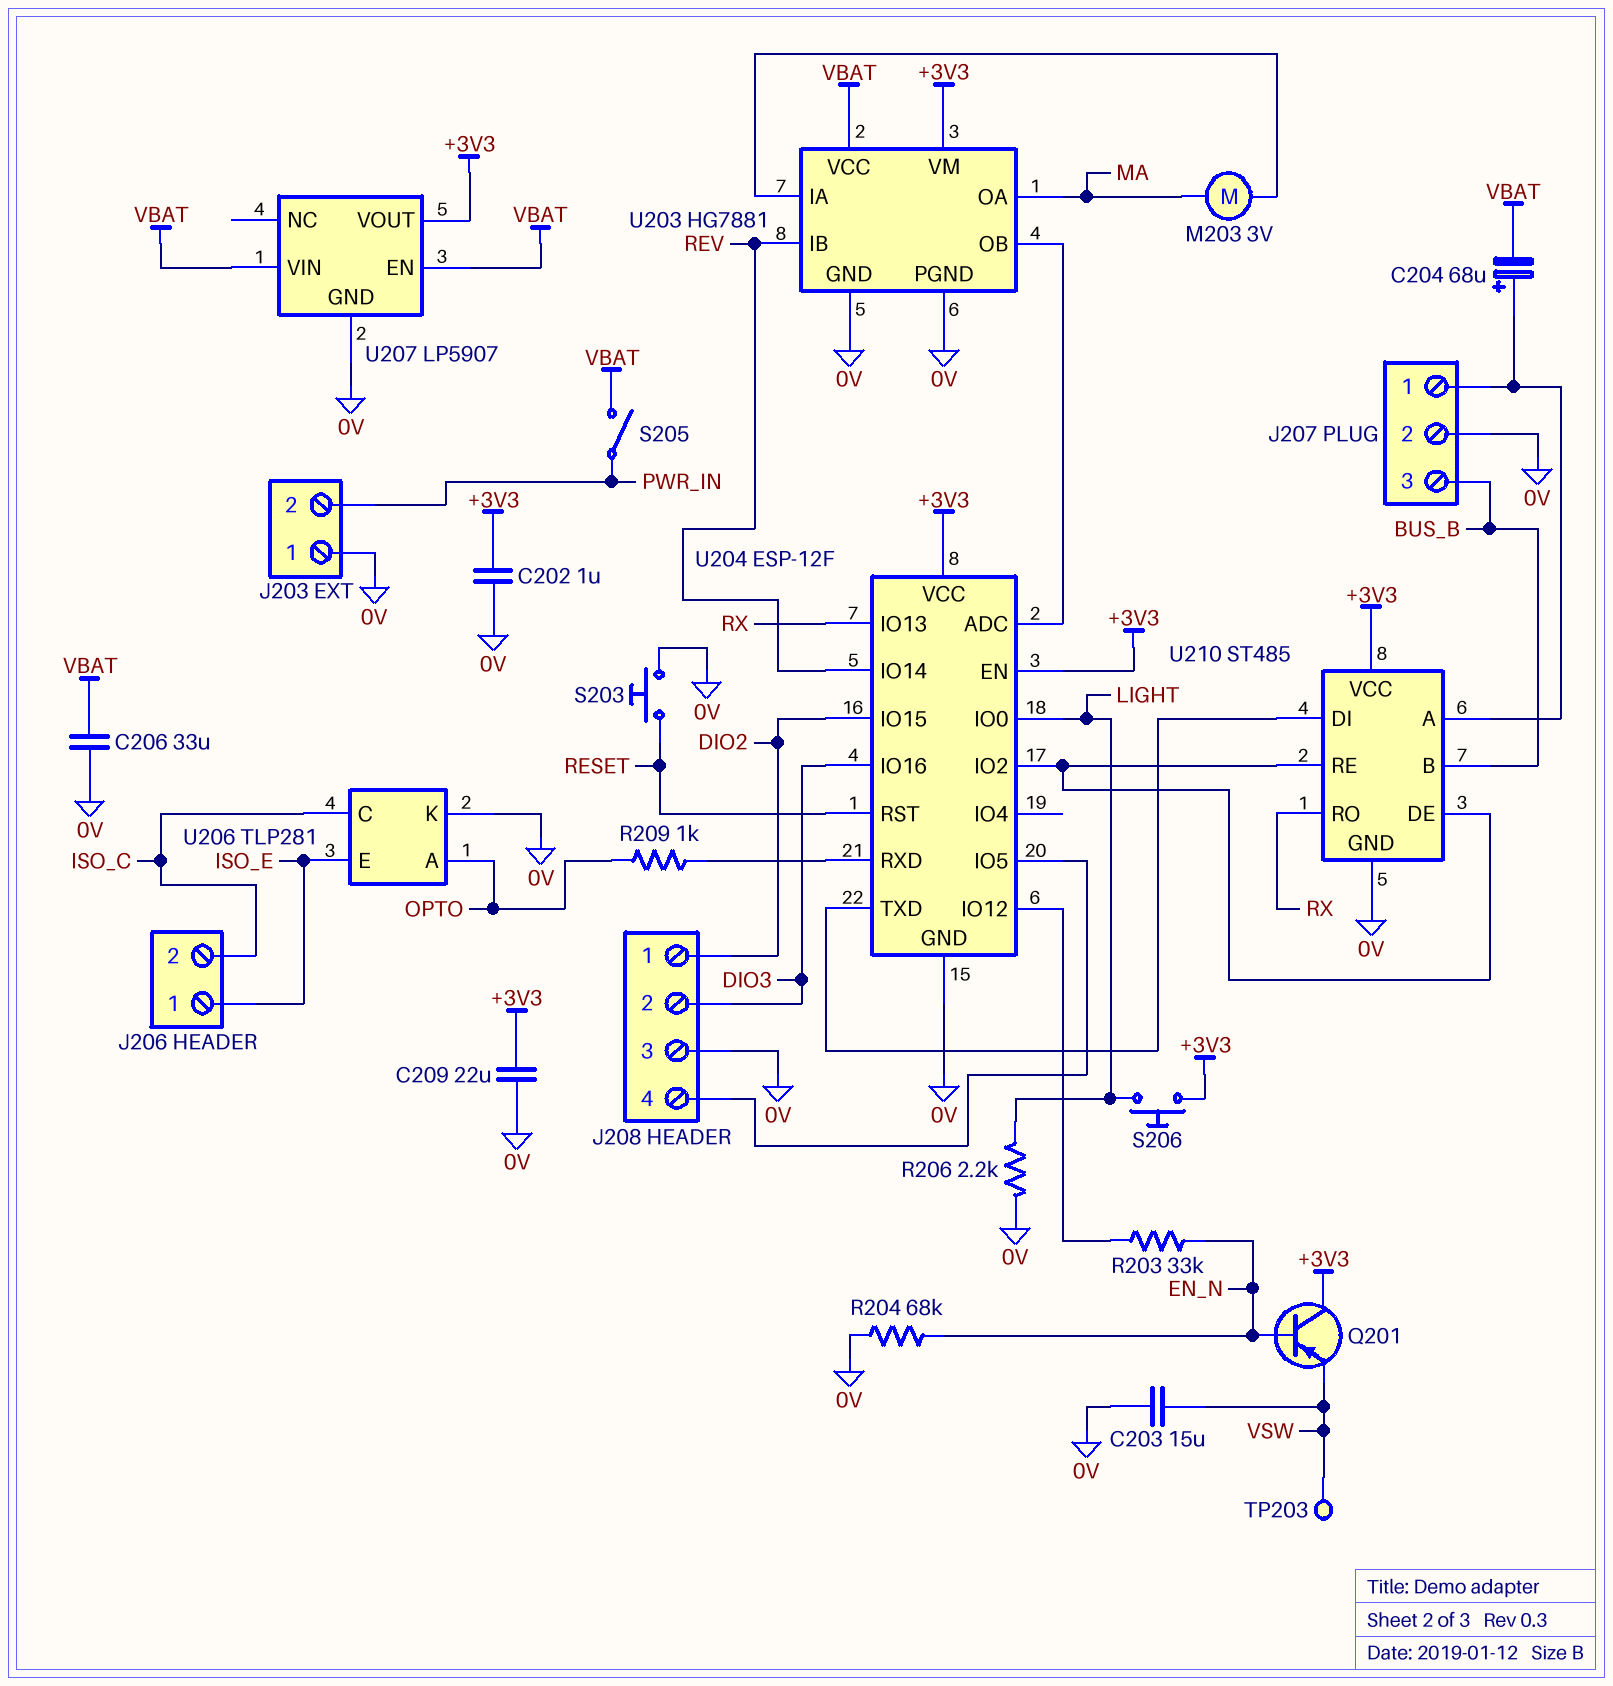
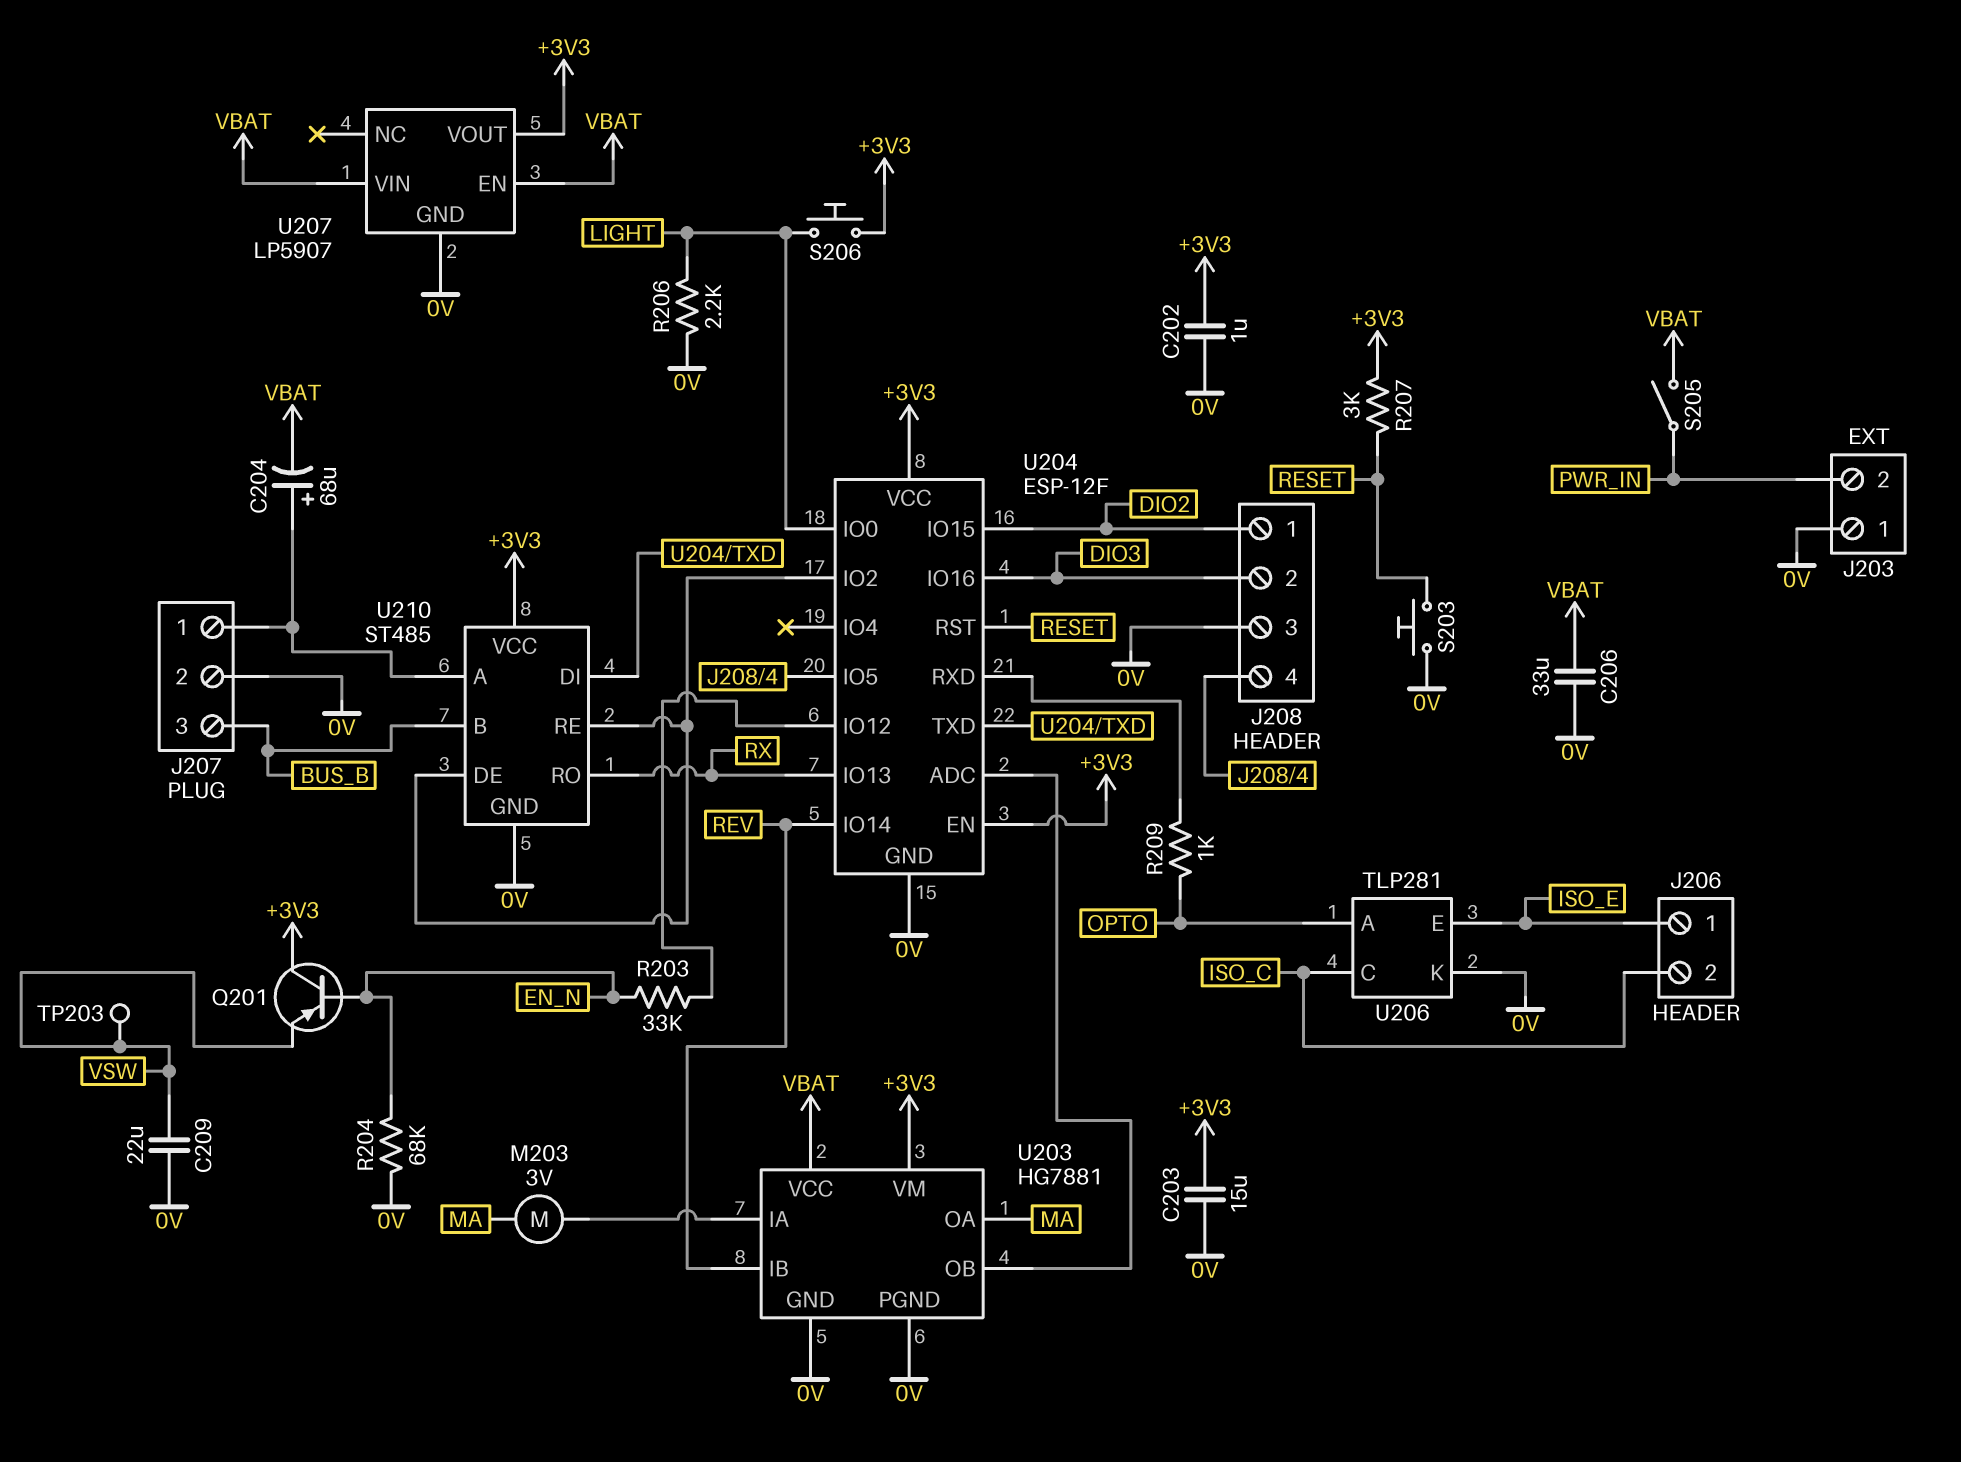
C203: 15uF (0V, VSW) -> 15uF (+3V3, 0V)
C209: 22uF (+3V3, 0V) -> 22uF (0V, VSW)
R207: none -> 3k (+3V3, RESET)

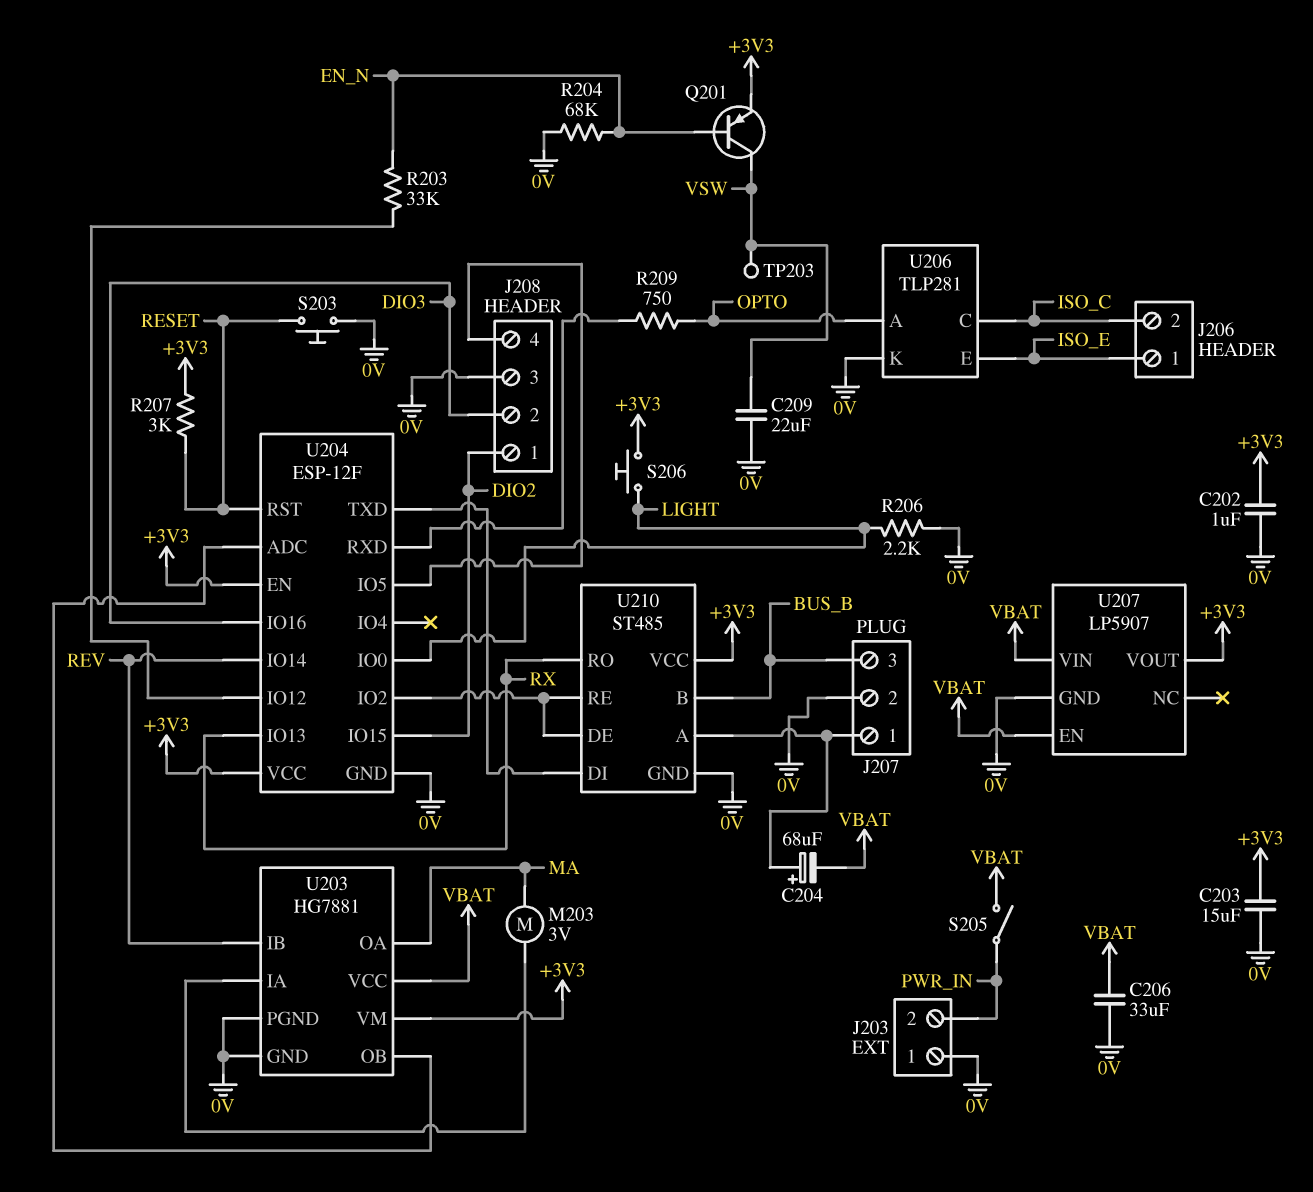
Q201: PNP (B EN_N, C +3V3, E VSW) -> PNP (B EN_N, C VSW, E +3V3)
R209: 1k (OPTO, U204/RXD) -> 750 (OPTO, U204/RXD)

